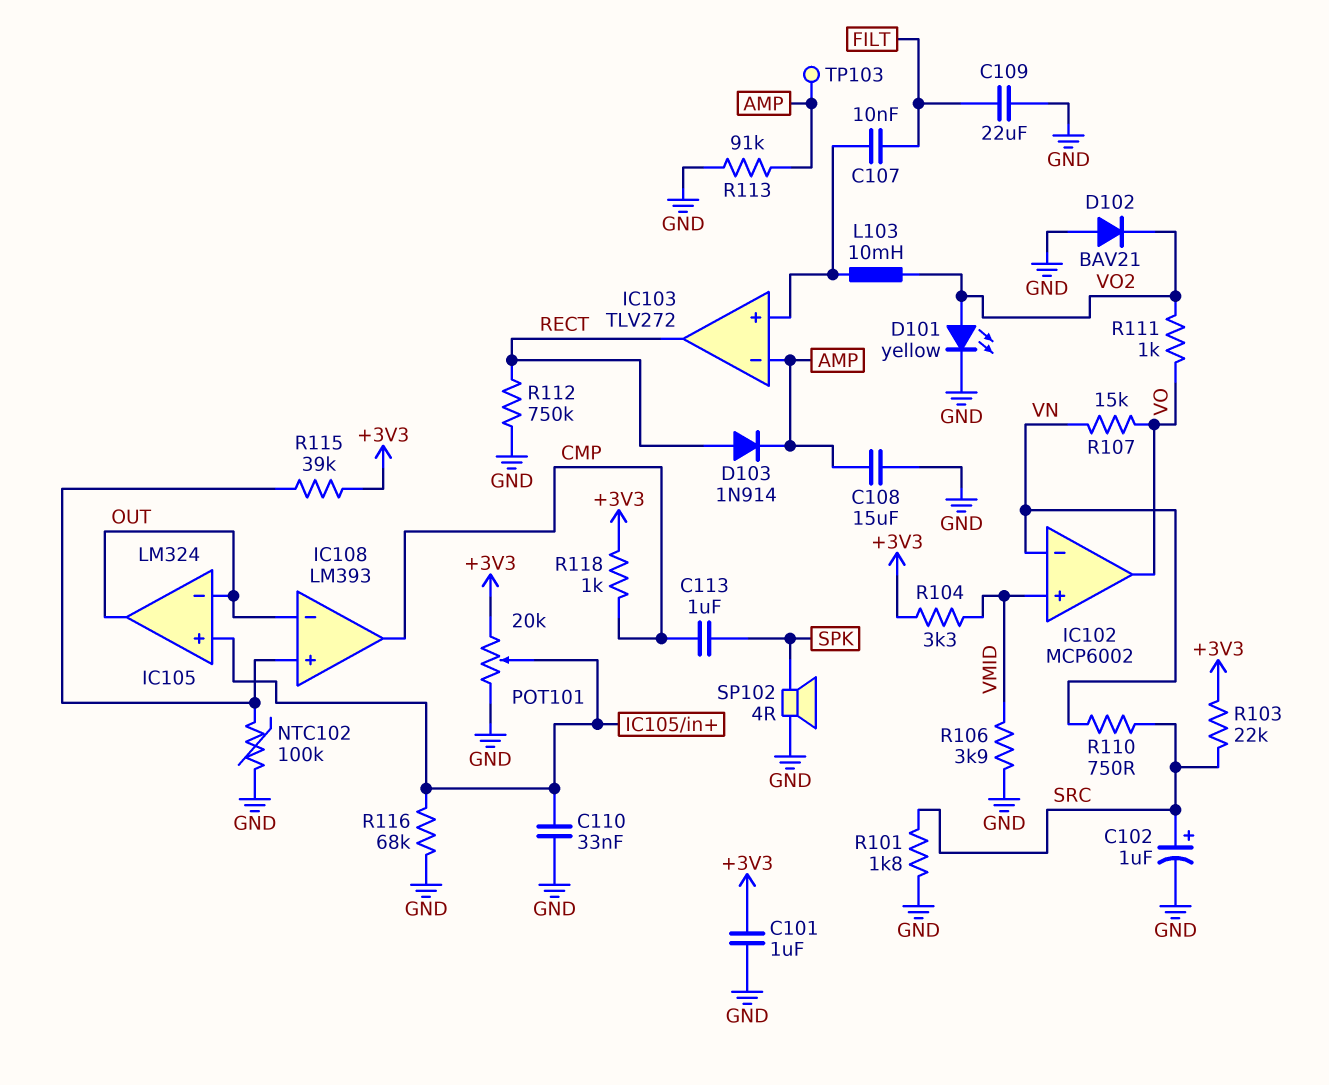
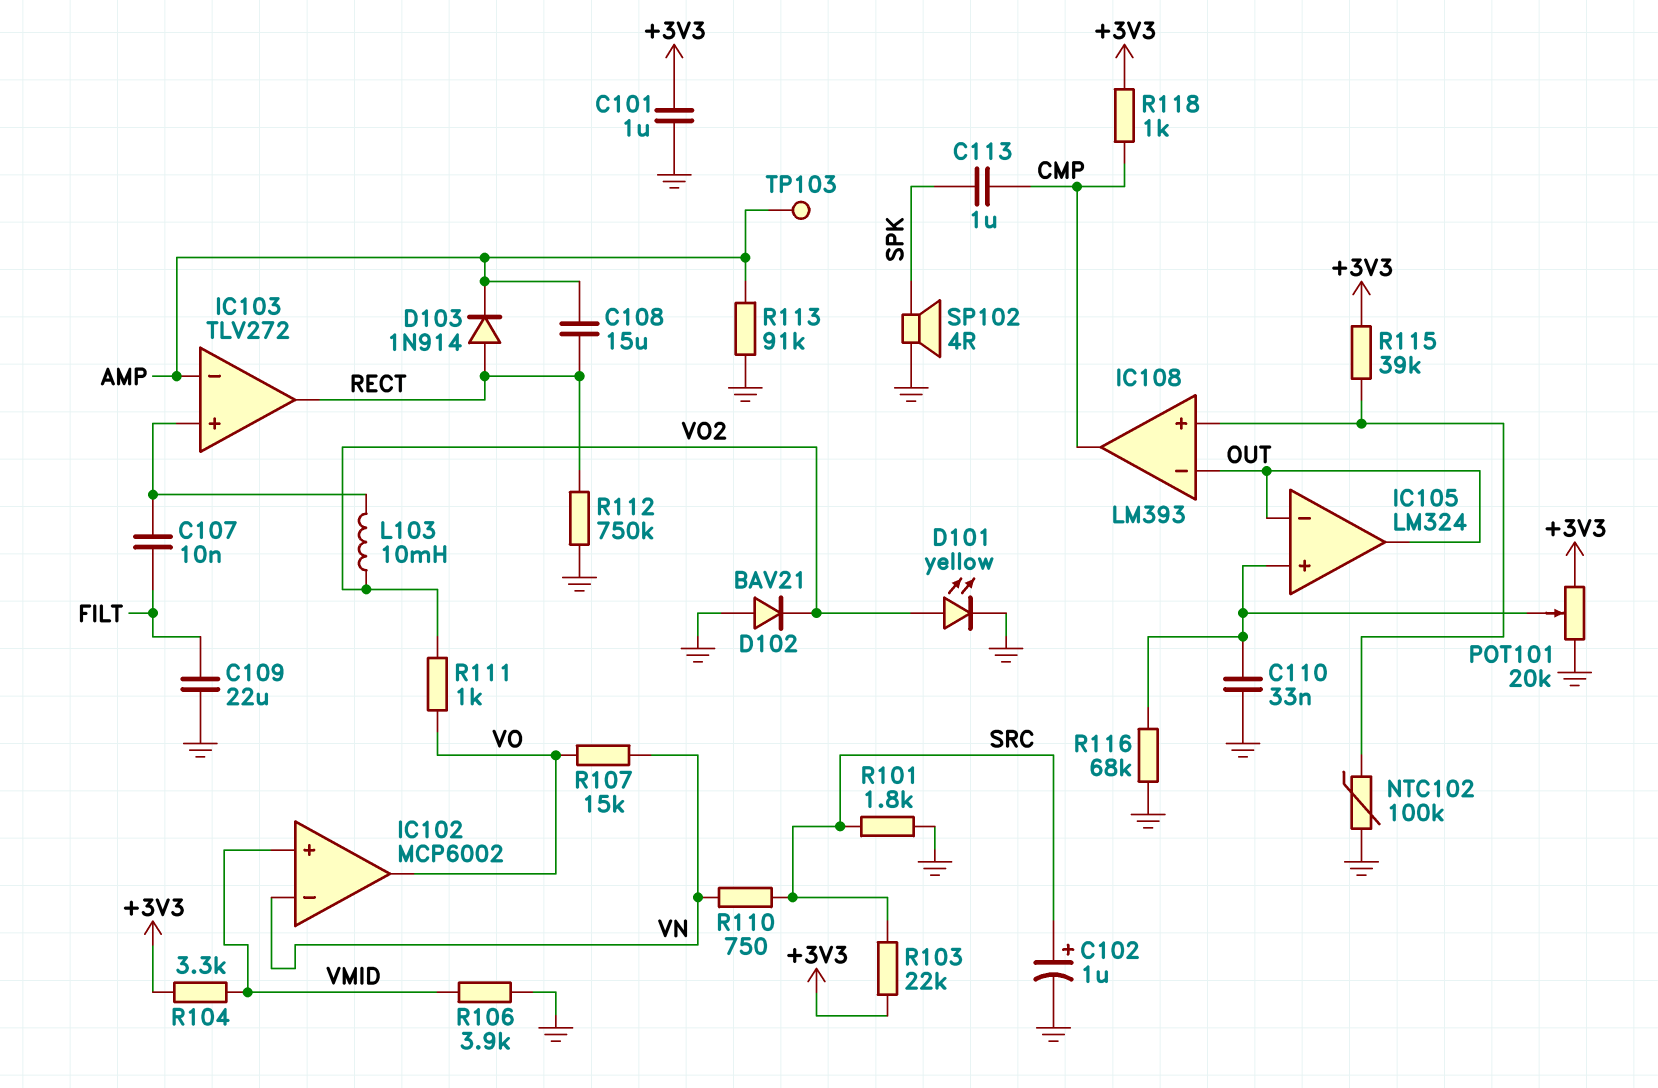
C108: 15uF (AMP, GND) -> 15uF (AMP, RECT)

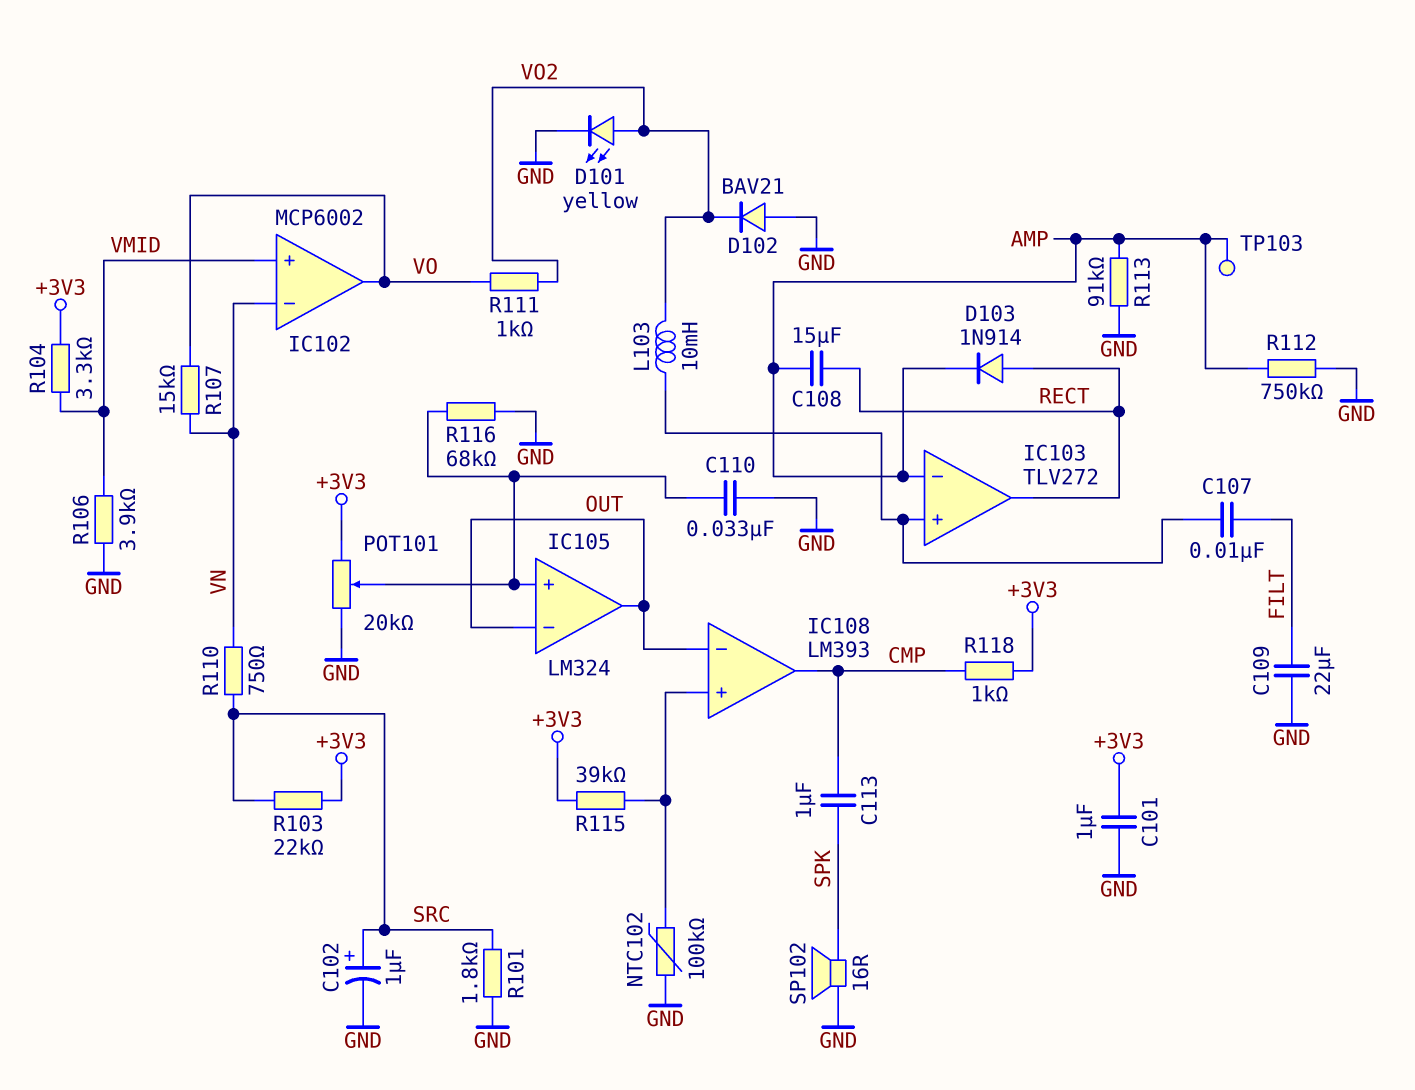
R112: 750k (GND, RECT) -> 750k (AMP, GND)
SP102: speaker 4R (GND, SPK) -> speaker 16R (GND, SPK)

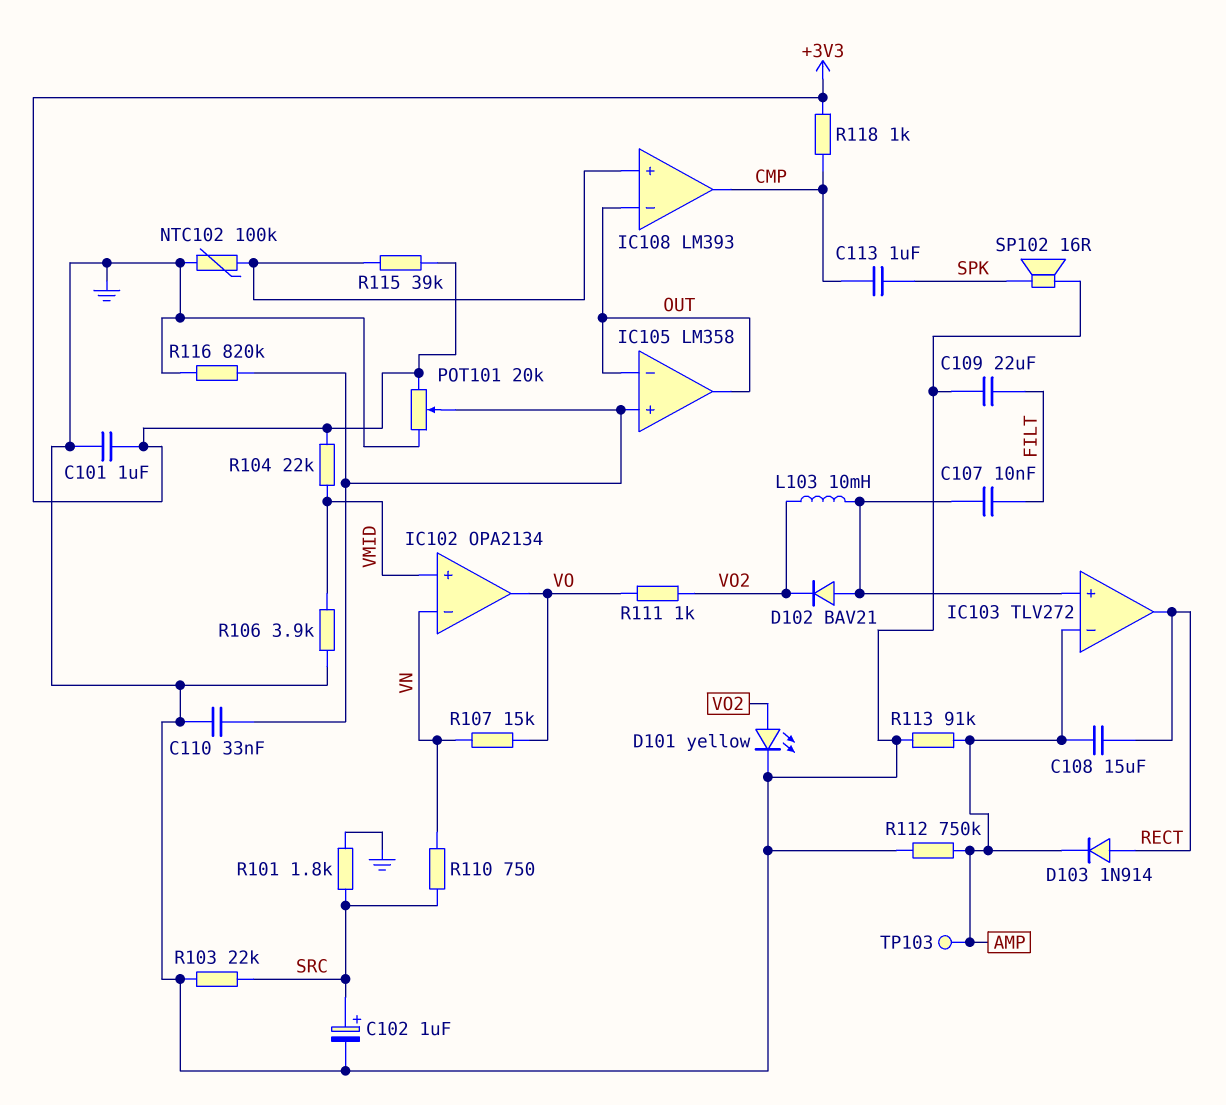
D102: diode BAV21 (A GND, K VO2) -> diode BAV21 (A IC103/in+, K VO2)
IC102: MCP6002 -> OPA2134
IC105: LM324 -> LM358
R103: 22k (+3V3, SRC) -> 22k (GND, SRC)
R104: 3.3k (+3V3, VMID) -> 22k (+3V3, VMID)
R116: 68k (GND, IC105/in+) -> 820k (GND, IC105/in+)

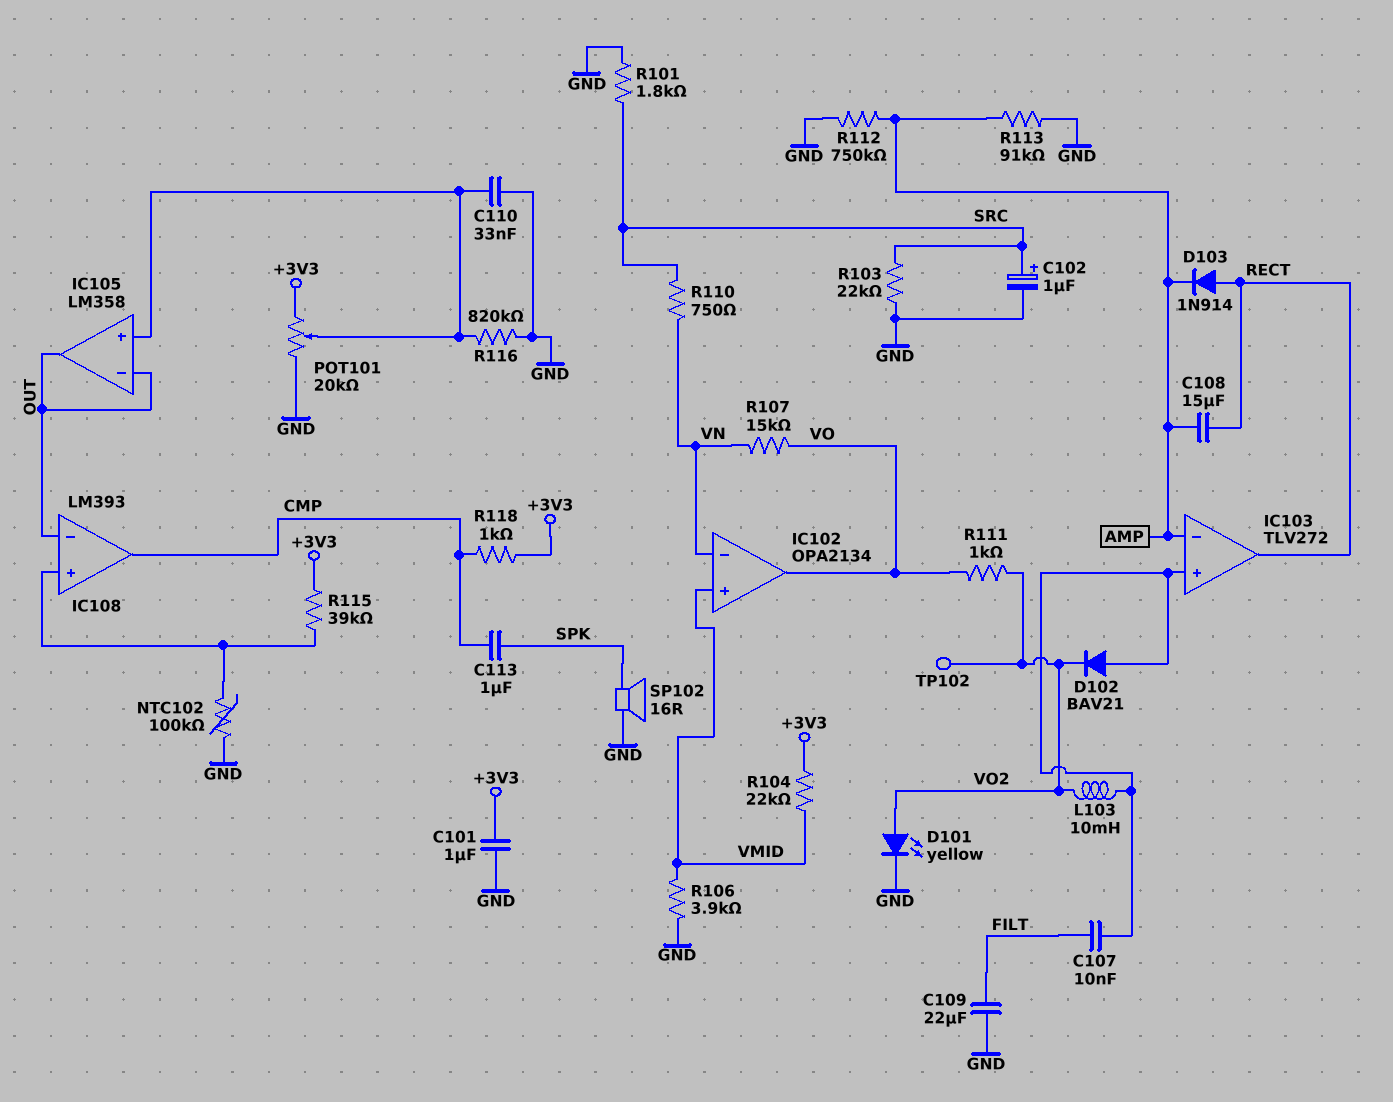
TP102: none -> test point (VO2)
TP103: test point (AMP) -> none

